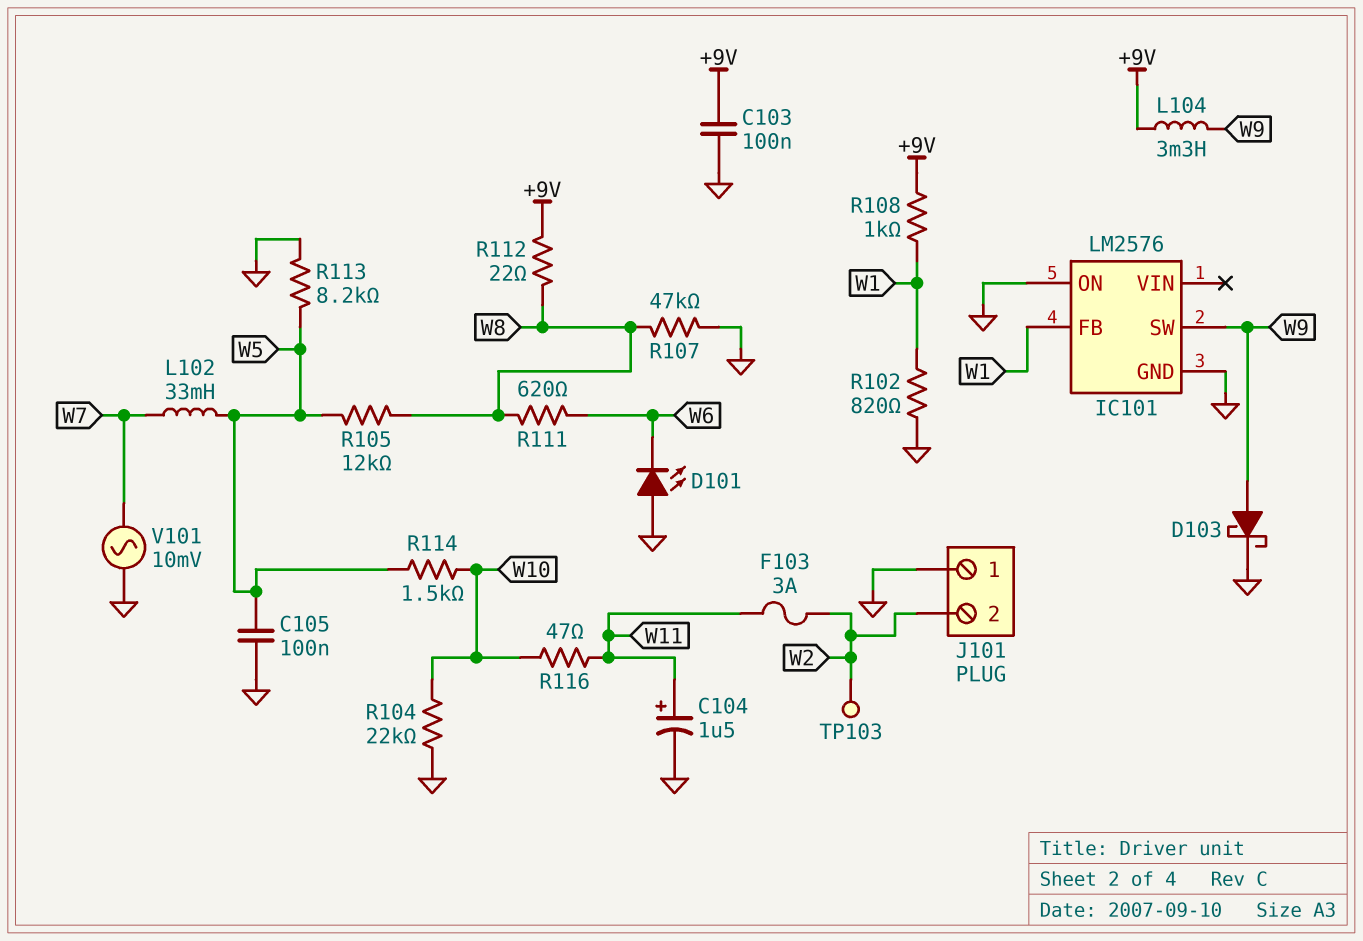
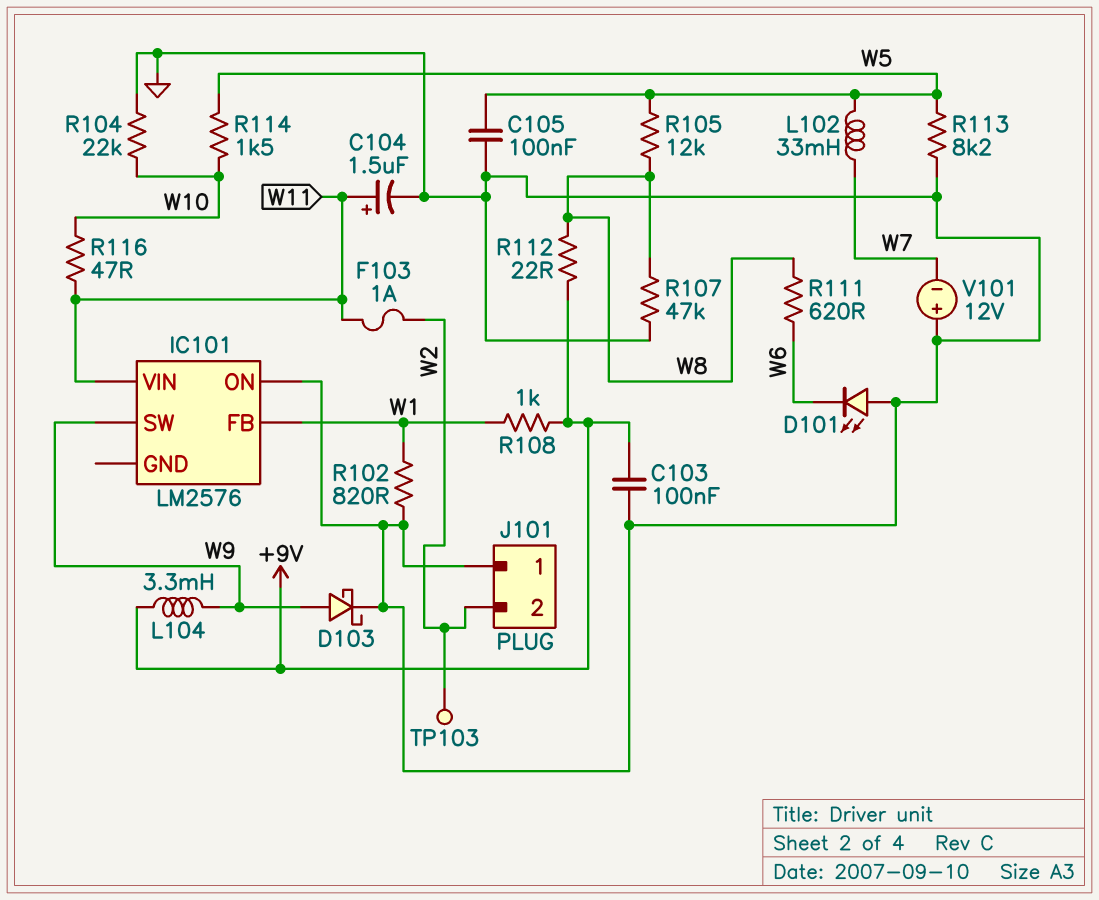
F103: 3A (W2, W11) -> 1A (W2, W11)
IC101 pin GND: GND -> none
IC101 pin VIN: none -> W11
V101: AC 10mV (GND, W7) -> 12V (plus GND, minus W7)

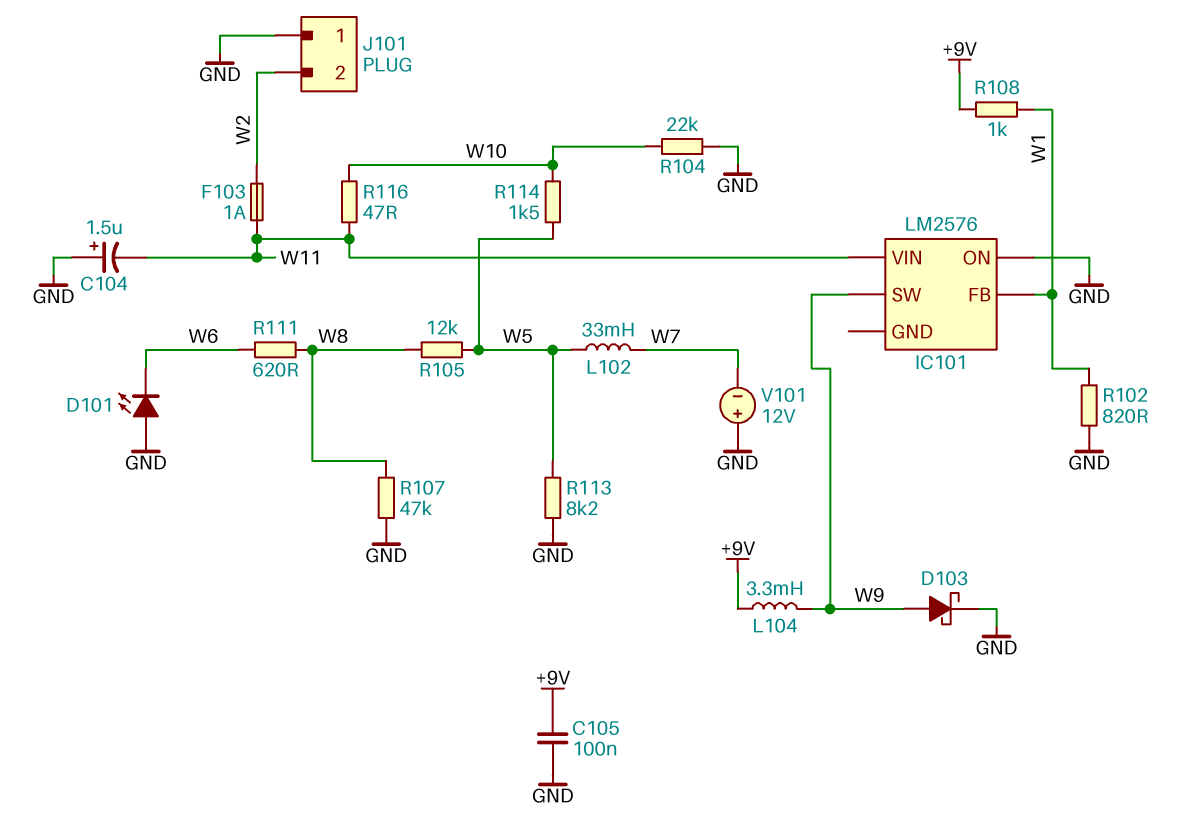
C103: 100nF (+9V, GND) -> none
C104: 1.5uF (plus W11, minus GND) -> 1.5uF (plus GND, minus W11)
C105: 100nF (GND, W5) -> 100nF (+9V, GND)
R112: 22 (+9V, W8) -> none
TP103: test point (W2) -> none

